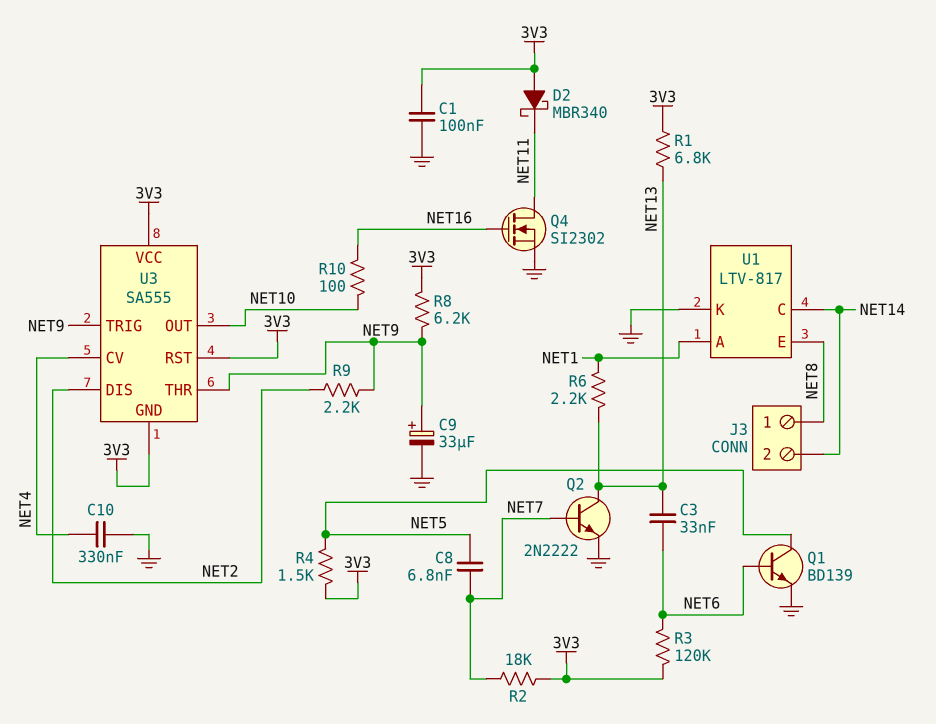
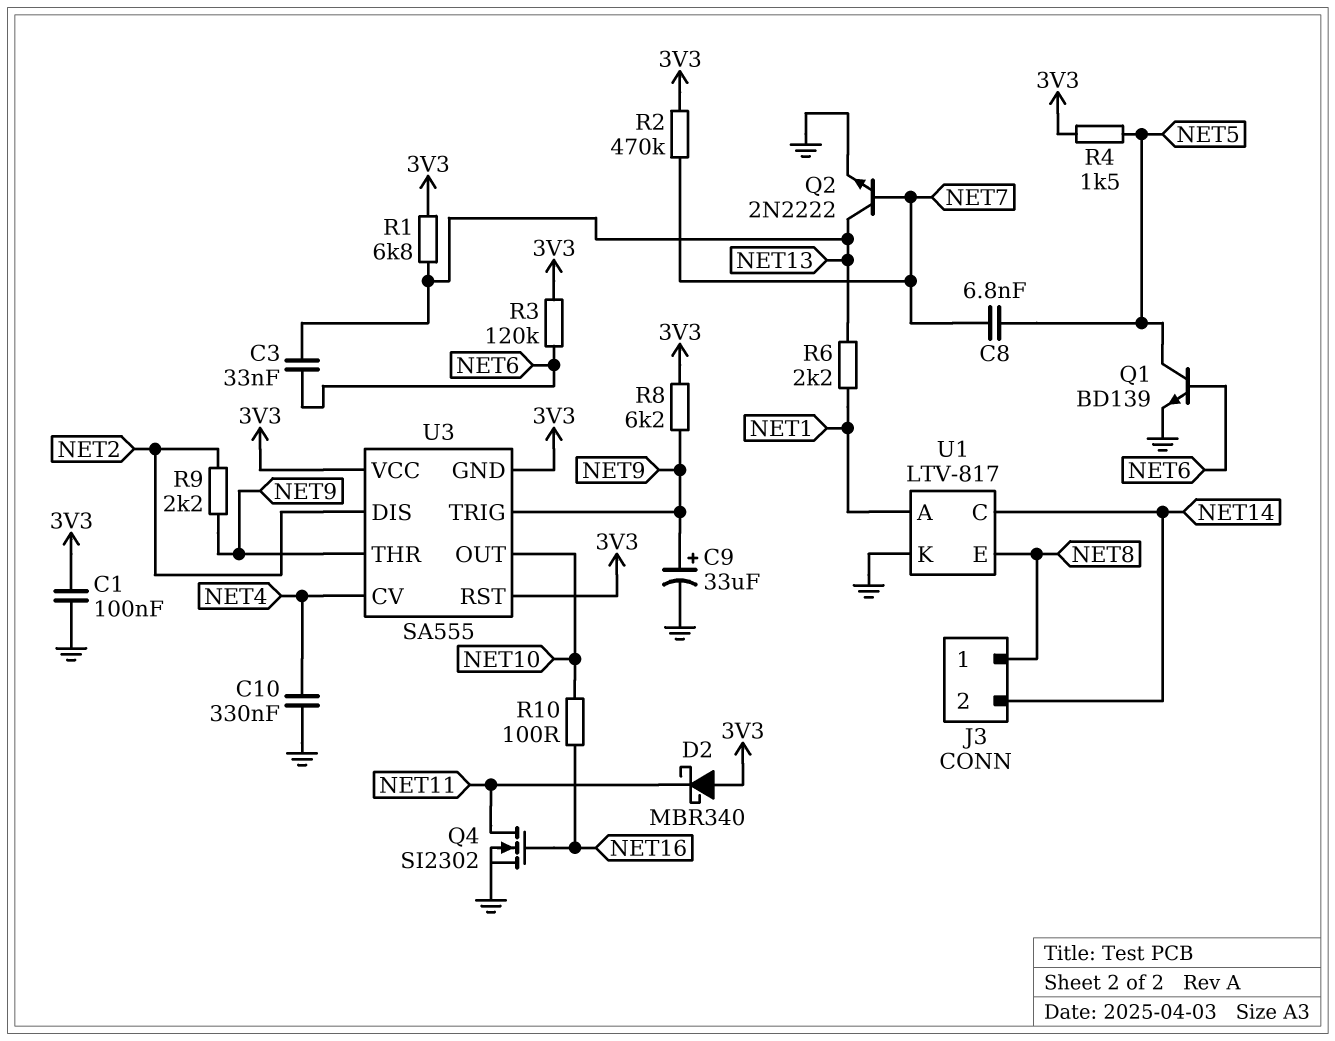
R2: 18k (3V3, NET7) -> 470k (3V3, NET7)

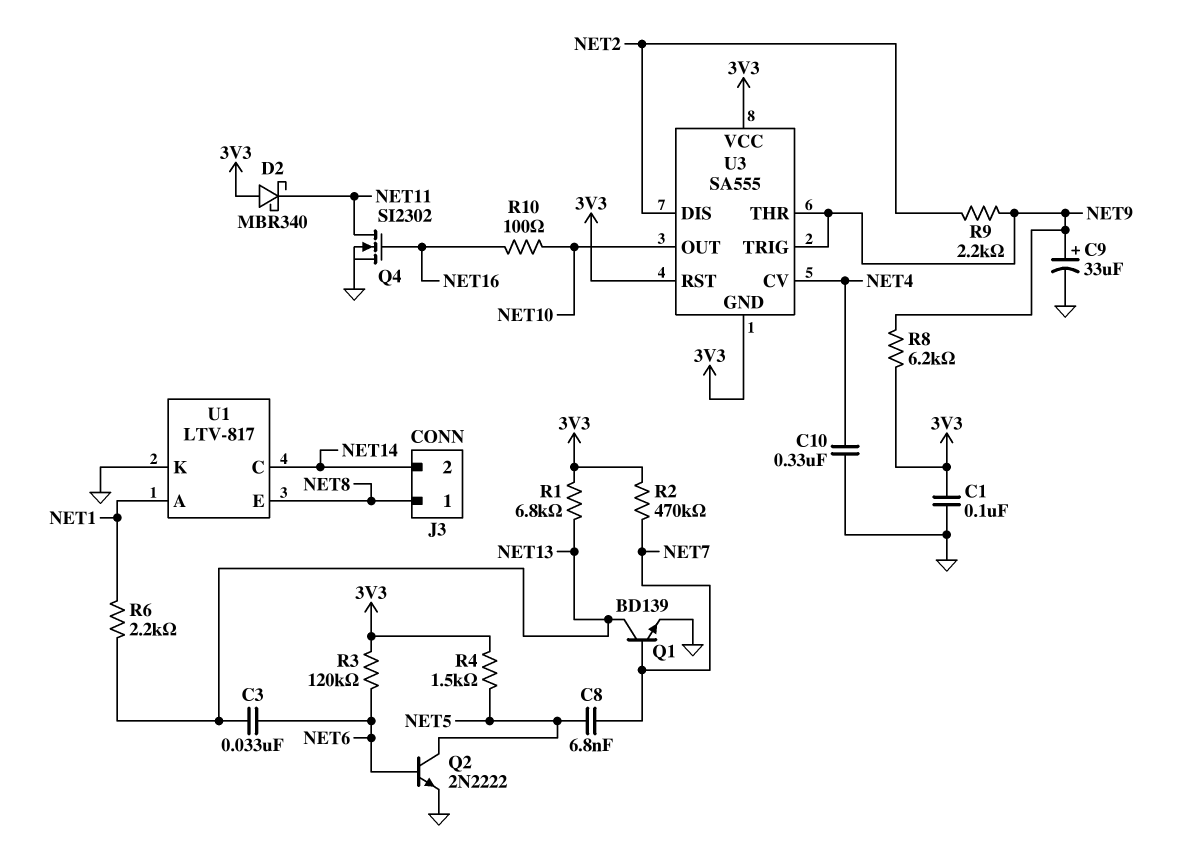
Q1: NPN BD139 (B NET6, C NET5, E GND) -> NPN BD139 (B NET7, C NET13, E GND)
Q2: NPN 2N2222 (B NET7, C NET13, E GND) -> NPN 2N2222 (B NET6, C NET5, E GND)

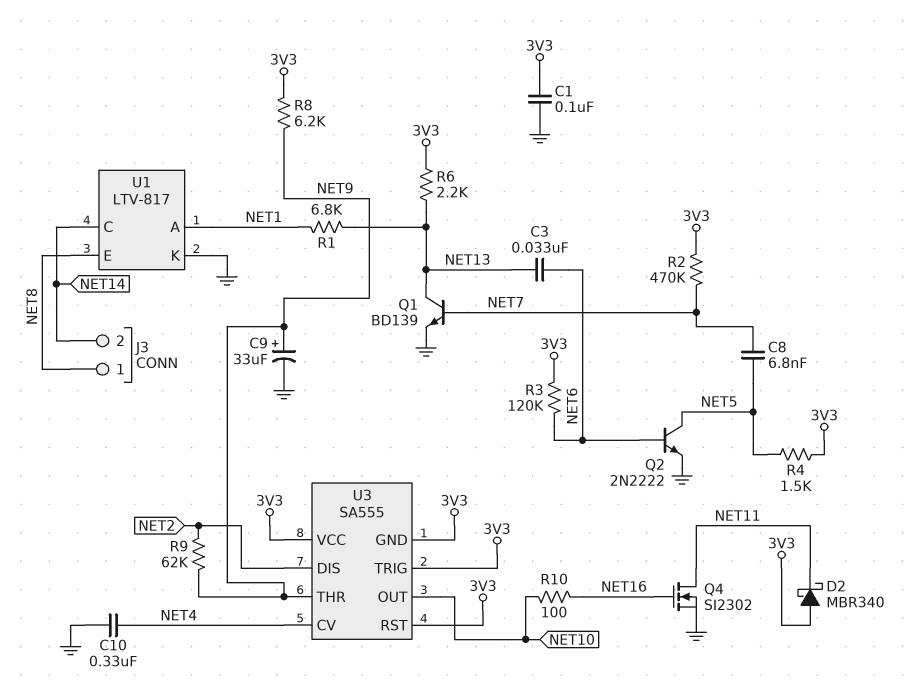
R1: 6.8k (3V3, NET13) -> 6.8k (NET1, NET13)
R6: 2.2k (NET1, NET13) -> 2.2k (3V3, NET13)
R9: 2.2k (NET2, NET9) -> 62k (NET2, NET9)
U3 pin TRIG: NET9 -> 3V3

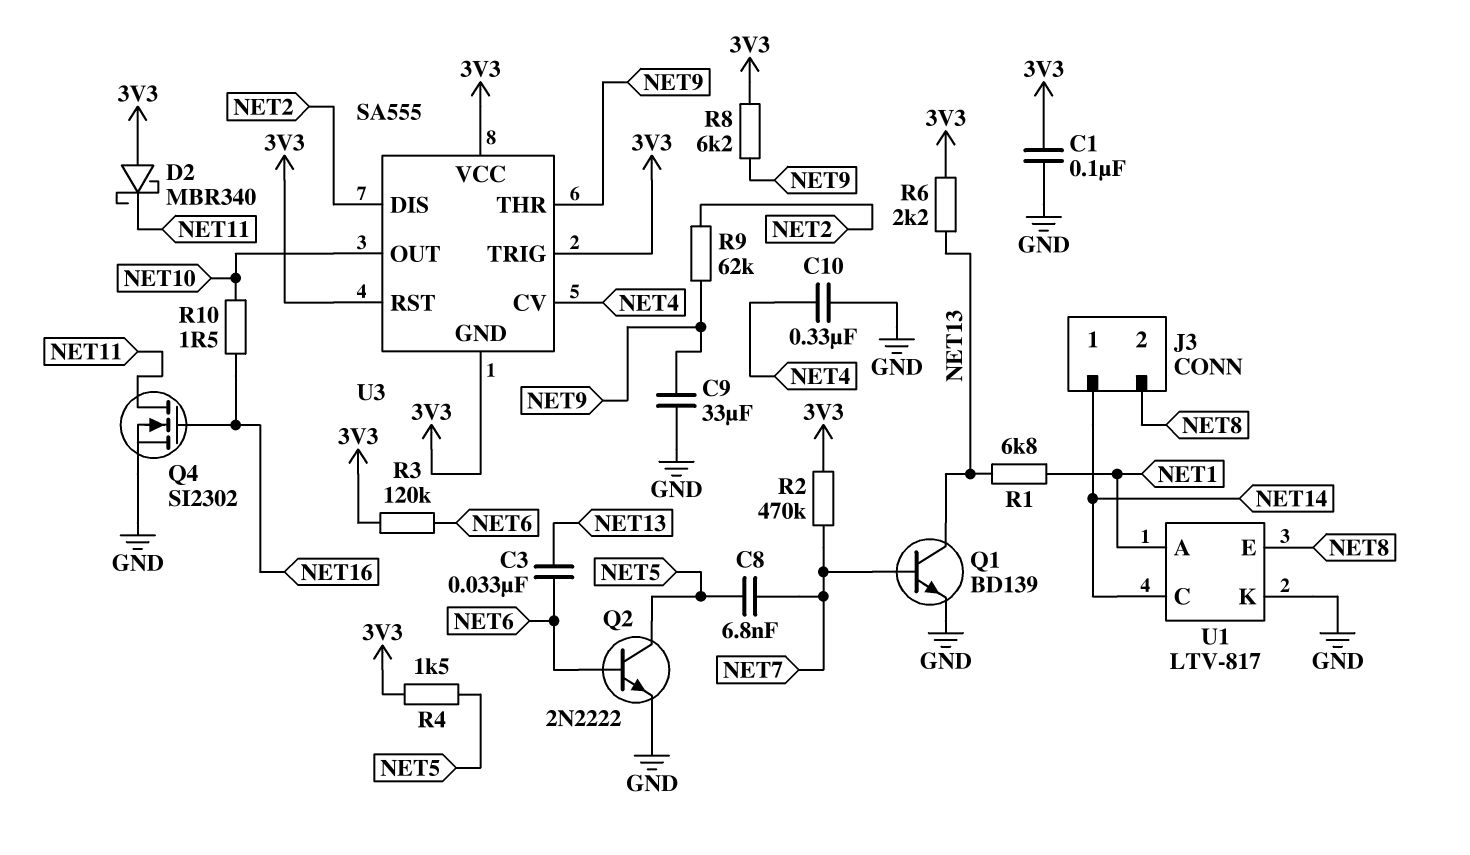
C9: 33uF (plus NET9, minus GND) -> 33uF (GND, NET9)
J3 pin 1: NET8 -> NET14
J3 pin 2: NET14 -> NET8
R10: 100 (NET10, NET16) -> 1.5 (NET10, NET16)

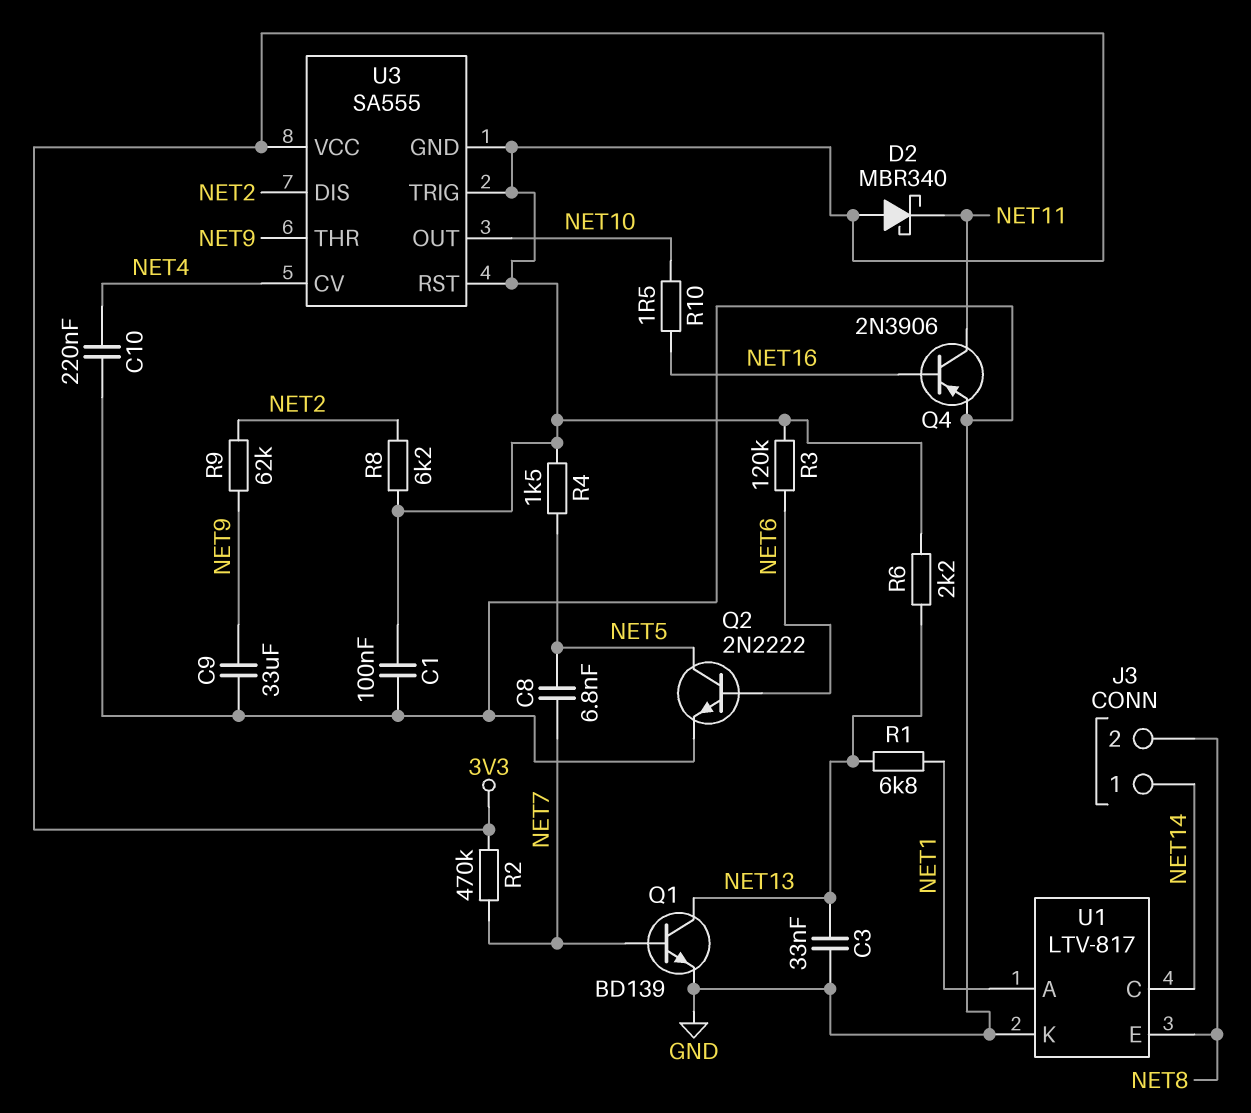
C3: 33nF (NET6, NET13) -> 33nF (GND, NET13)
C10: 330nF (GND, NET4) -> 220nF (GND, NET4)
Q4: NMOS SI2302 (G NET16, D NET11, S GND) -> PNP 2N3906 (B NET16, C NET11, E GND)
R8: 6.2k (3V3, NET9) -> 6.2k (3V3, NET2)

